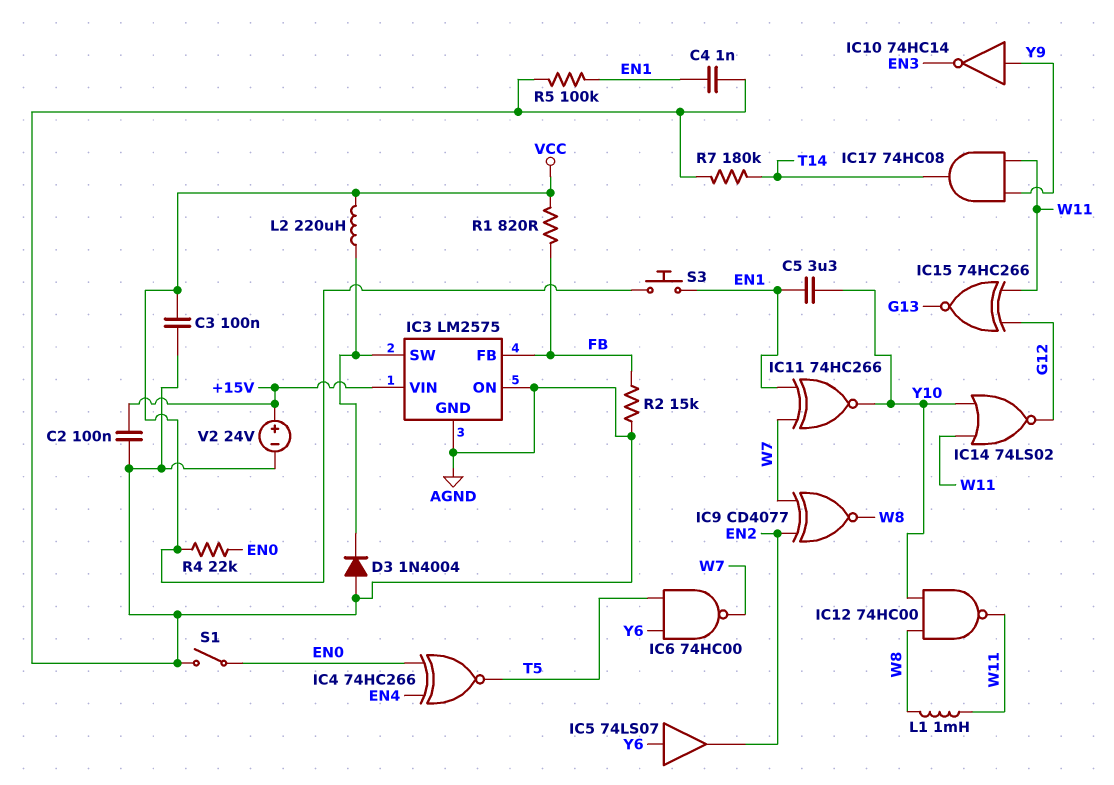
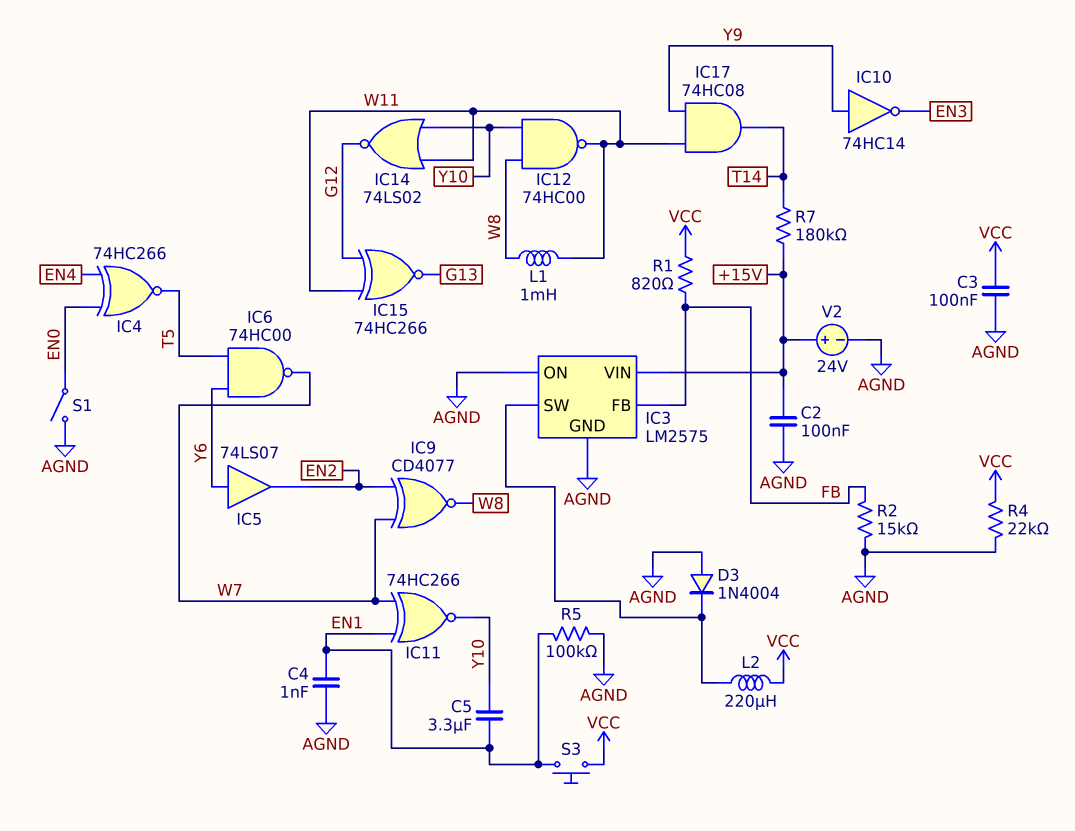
R4: 22k (EN0, VCC) -> 22k (AGND, VCC)
R7: 180k (AGND, T14) -> 180k (+15V, T14)

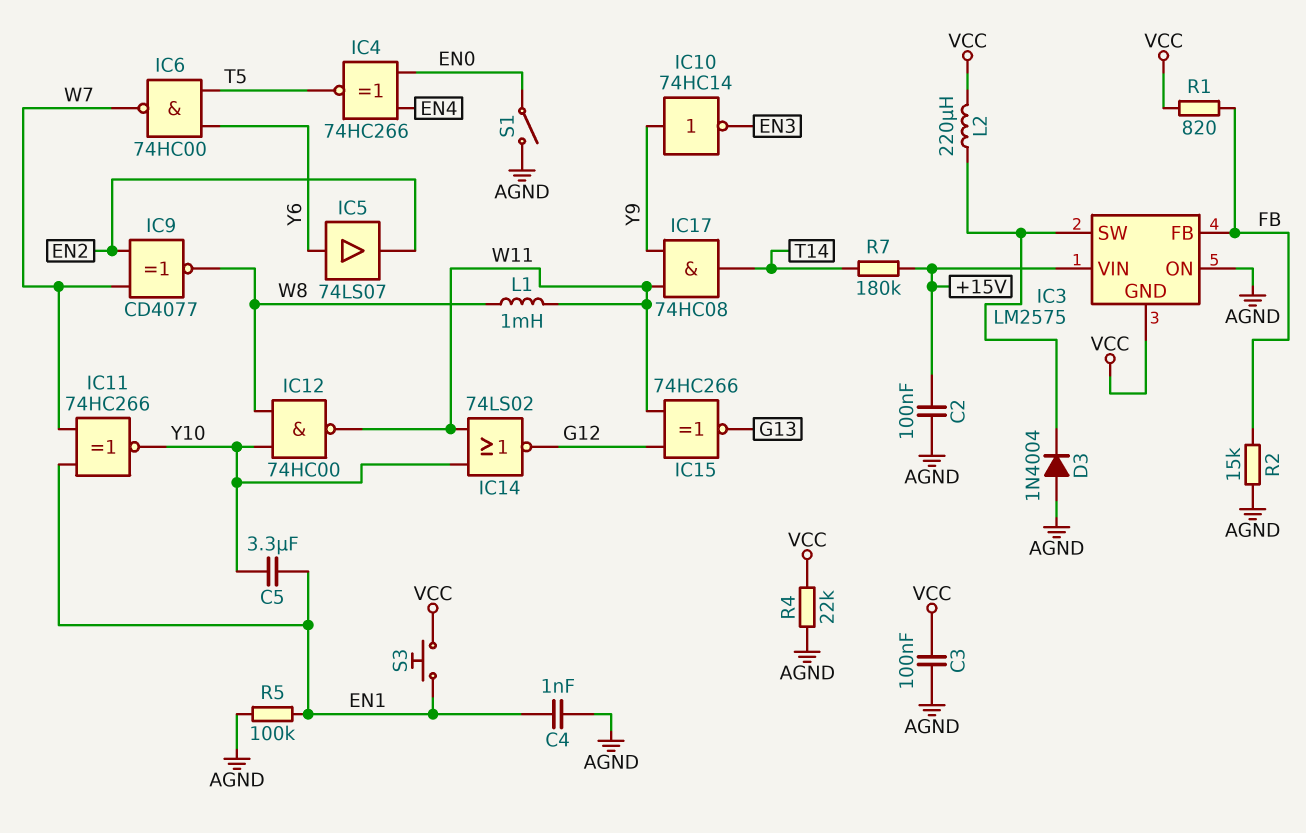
IC3 pin GND: AGND -> VCC
V2: 24V (plus +15V, minus AGND) -> none

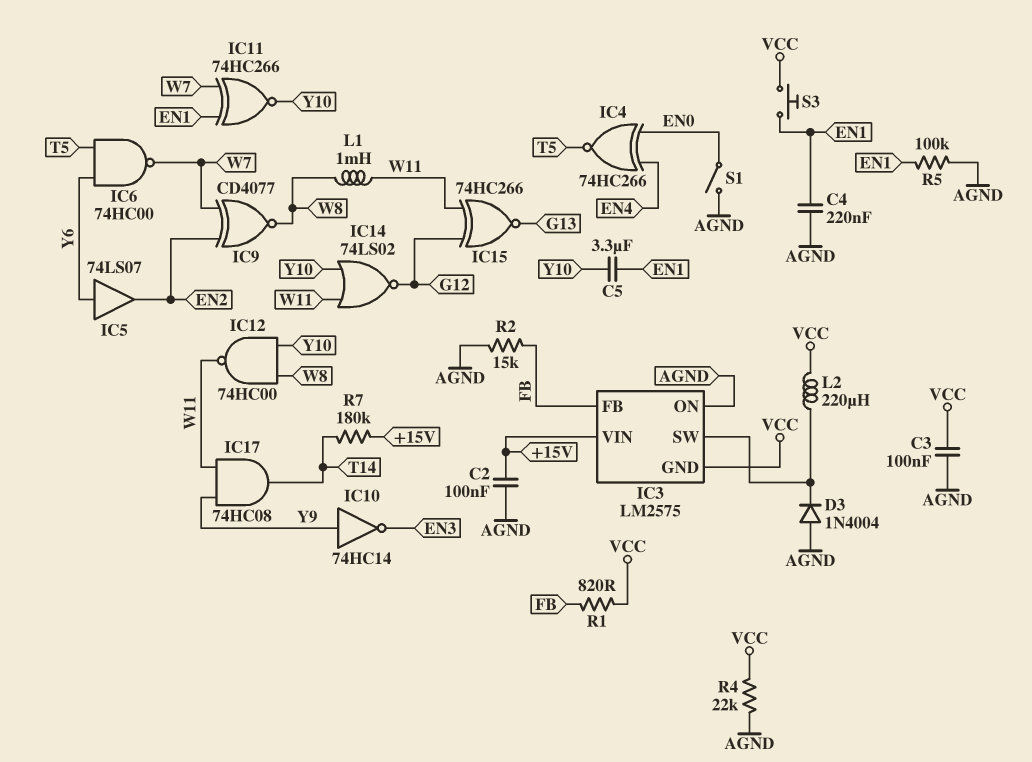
C4: 1nF (AGND, EN1) -> 220nF (AGND, EN1)

